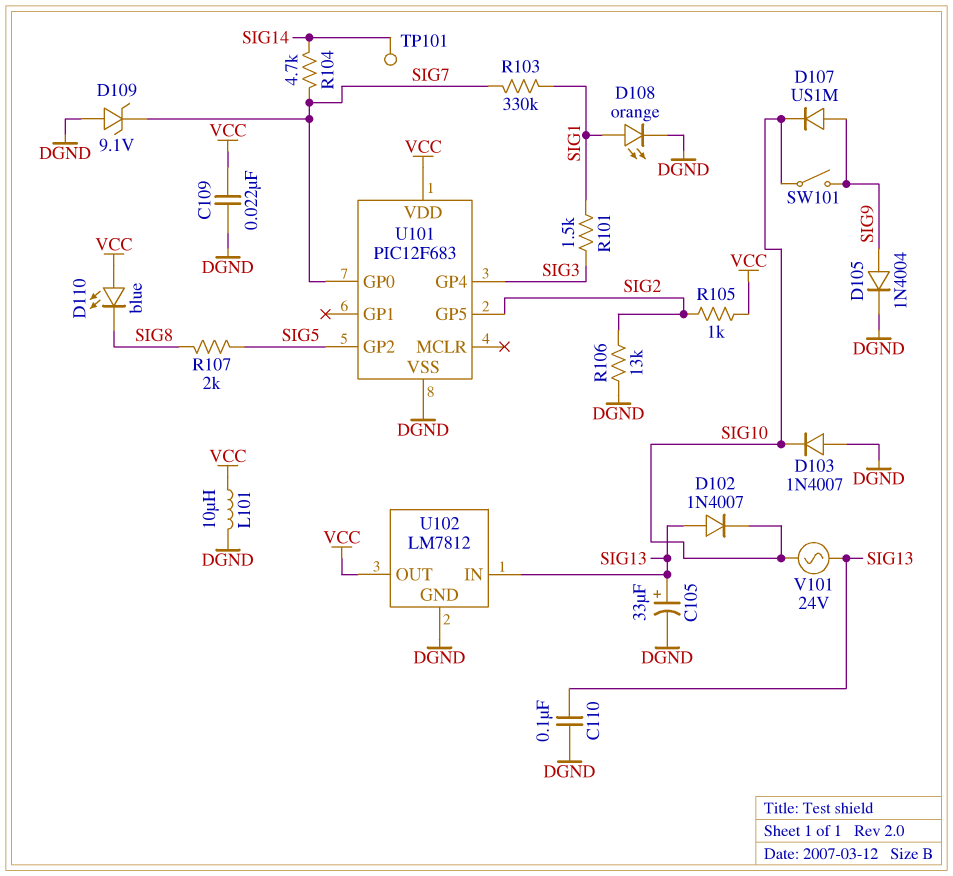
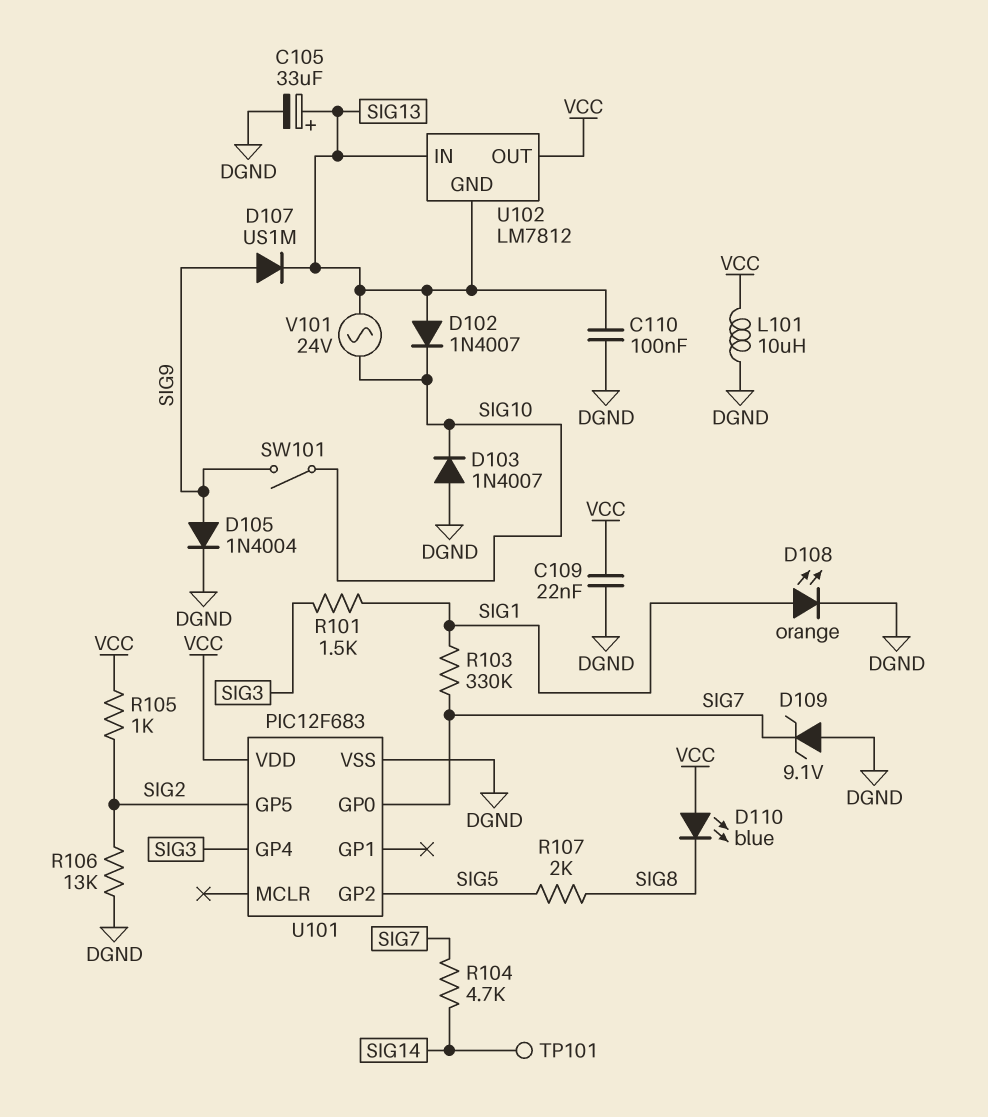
D107: diode US1M (A SIG9, K SIG10) -> diode US1M (A SIG9, K SIG13)
U102 pin GND: DGND -> SIG13

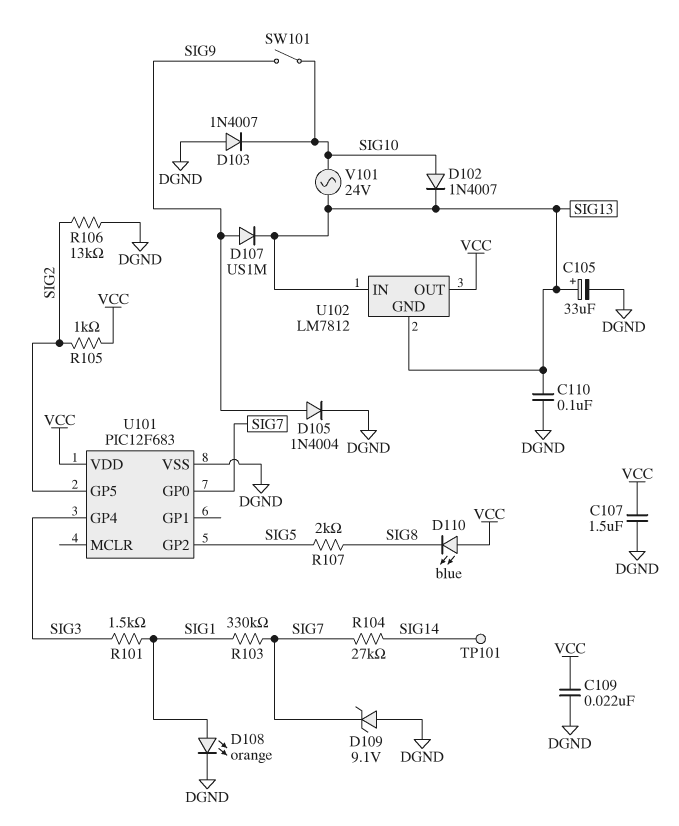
C107: none -> 1.5uF (DGND, VCC)
D102: diode 1N4007 (A SIG13, K SIG10) -> diode 1N4007 (A SIG10, K SIG13)
L101: 10uH (DGND, VCC) -> none
R104: 4.7k (SIG7, SIG14) -> 27k (SIG7, SIG14)

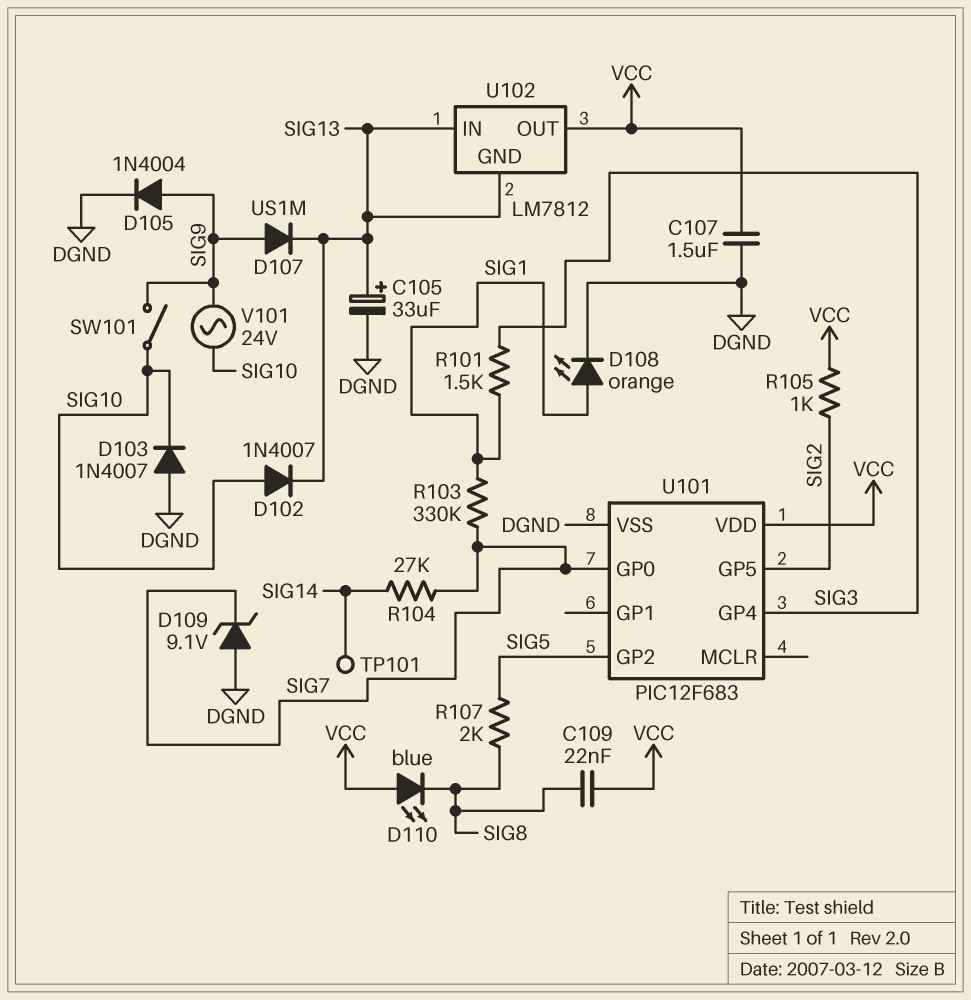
C109: 22nF (DGND, VCC) -> 22nF (SIG8, VCC)
C110: 100nF (DGND, SIG13) -> none
R106: 13k (DGND, SIG2) -> none
V101: AC 24V (SIG10, SIG13) -> AC 24V (SIG9, SIG10)

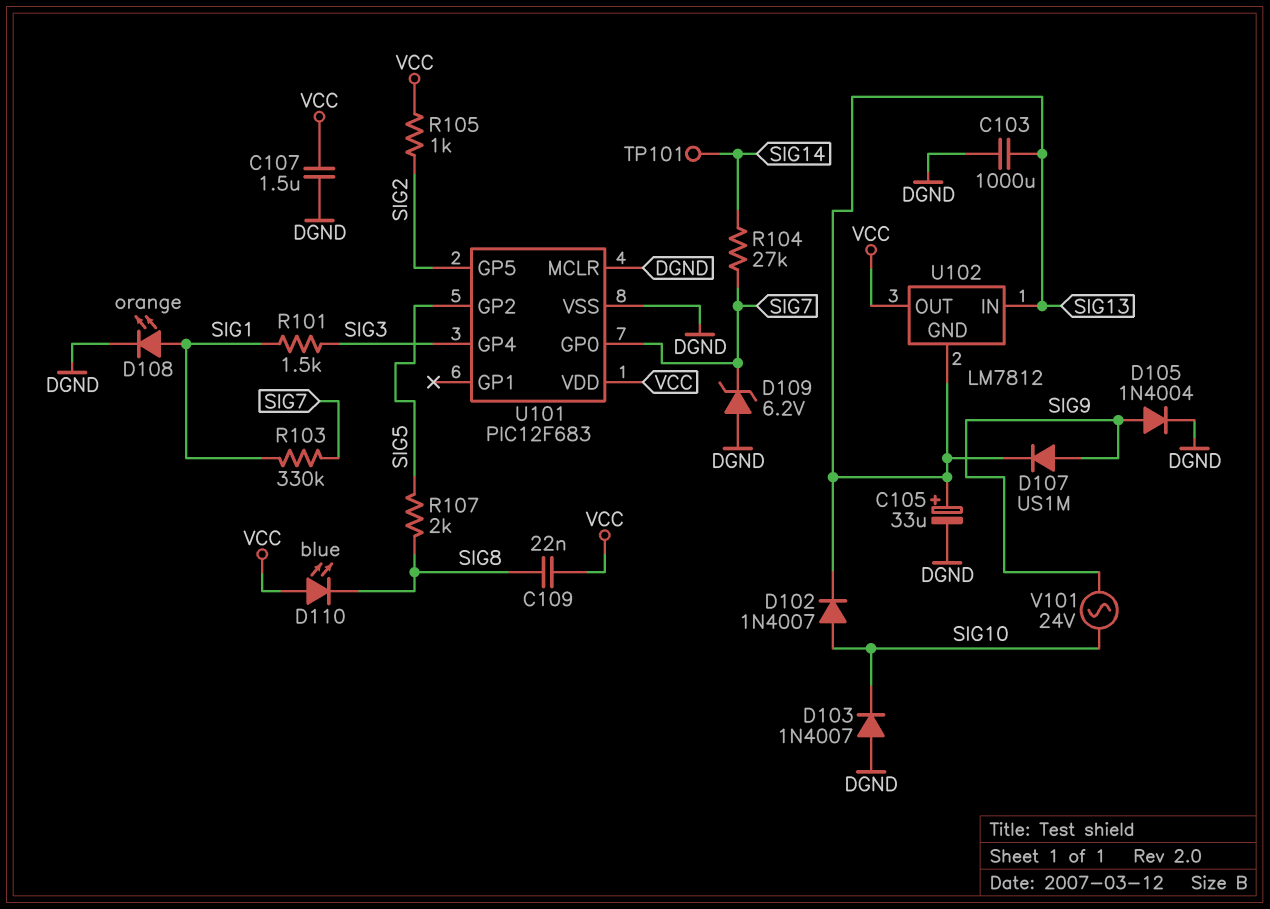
C103: none -> 1000uF (DGND, SIG13)
D109: zener 9.1V (A DGND, K SIG7) -> zener 6.2V (A DGND, K SIG7)
SW101: switch (SIG9, SIG10) -> none
U101 pin MCLR: none -> DGND

